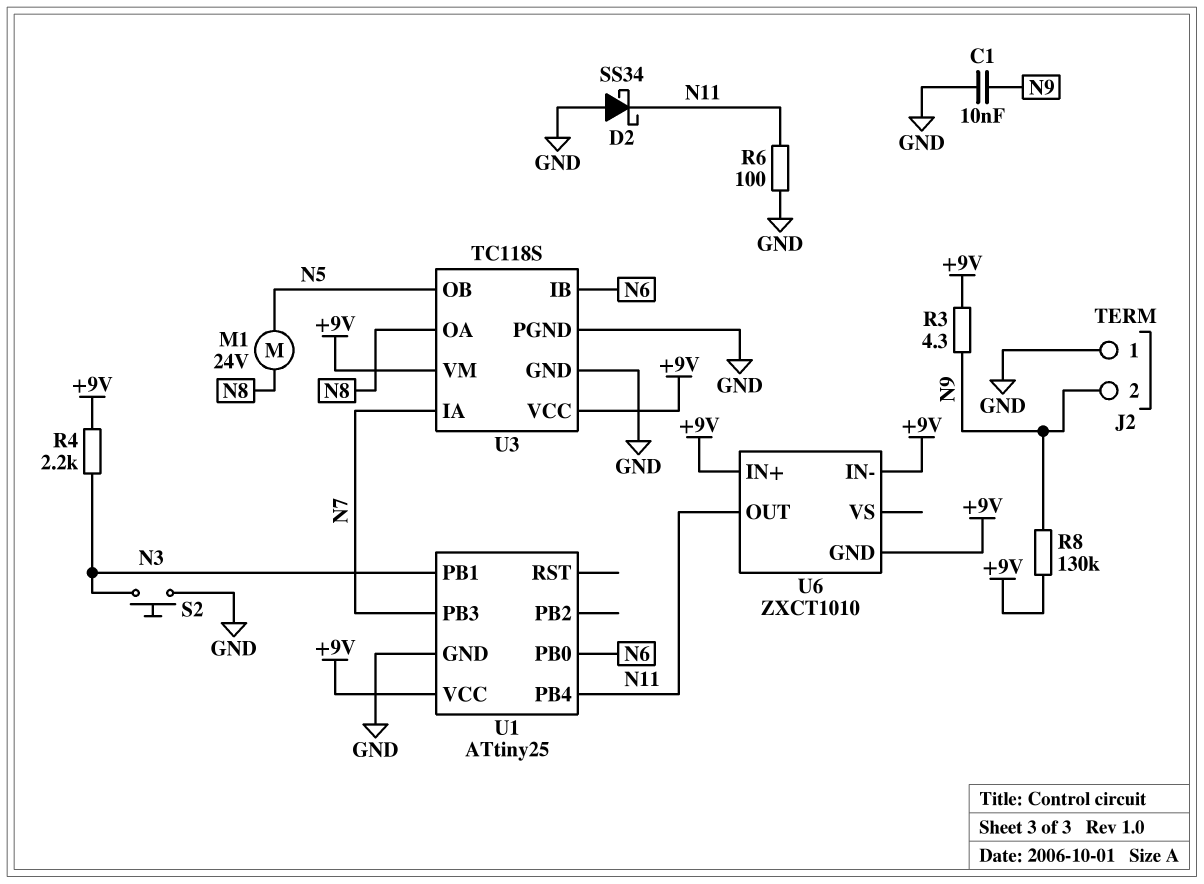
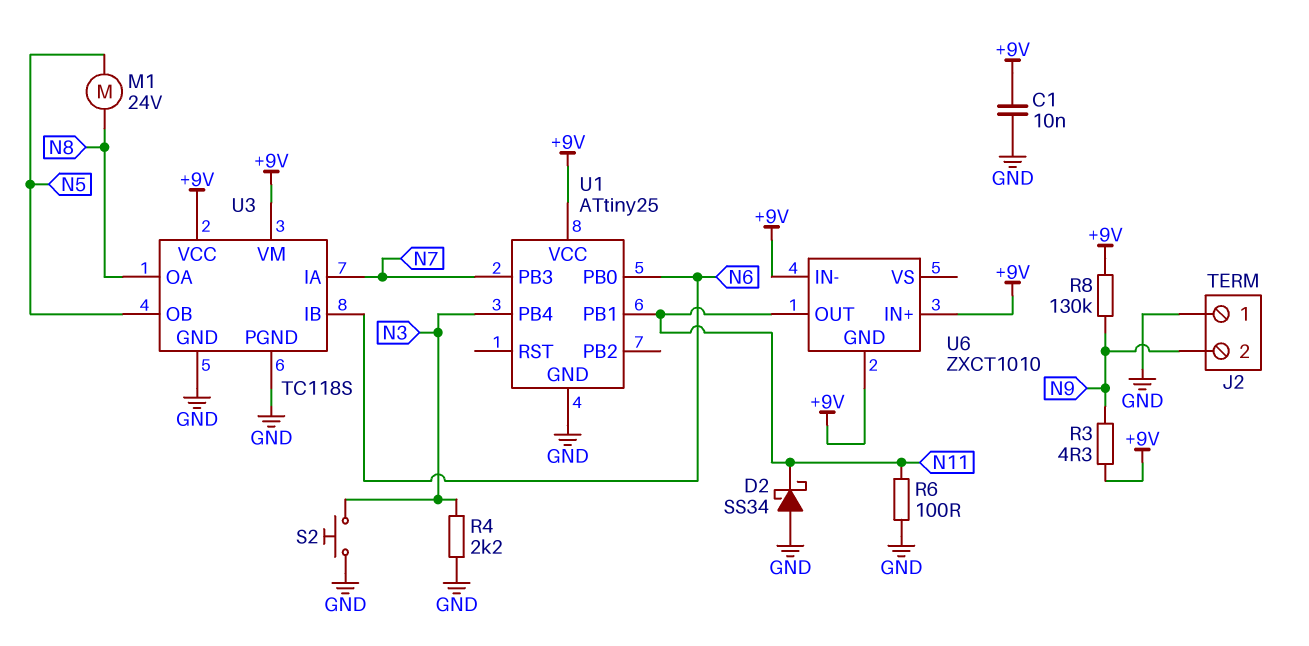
C1: 10nF (GND, N9) -> 10nF (+9V, GND)
R4: 2.2k (+9V, N3) -> 2.2k (GND, N3)
U1 pin PB1: N3 -> N11
U1 pin PB4: N11 -> N3

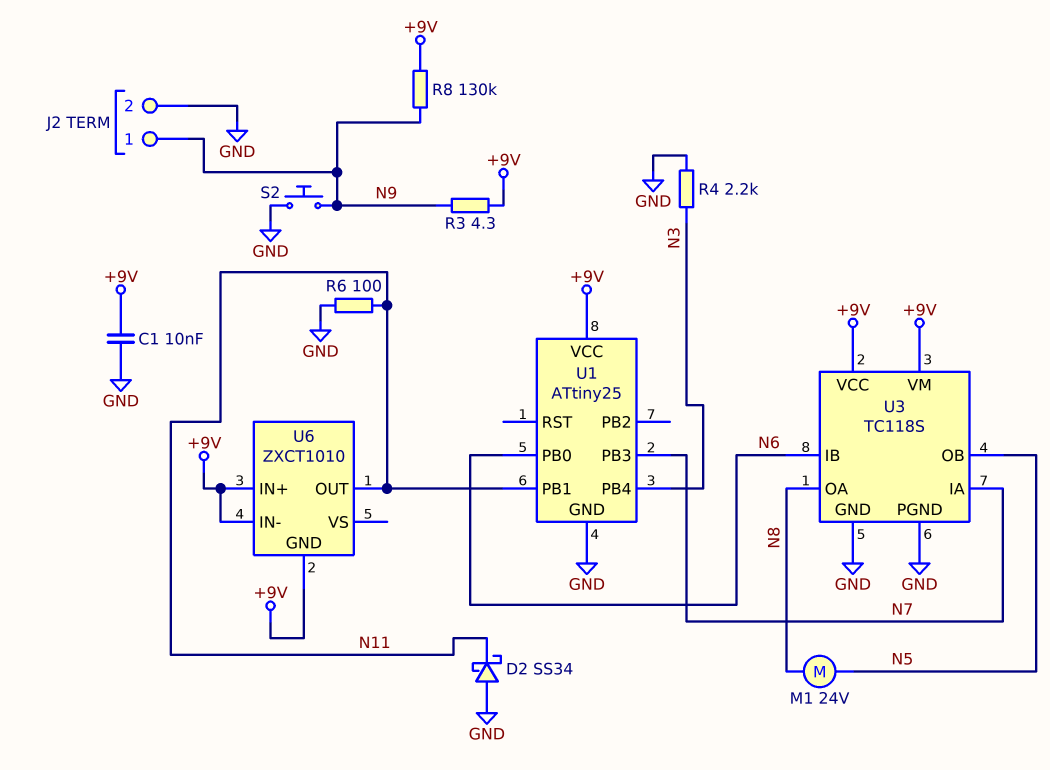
J2 pin 1: GND -> N9
J2 pin 2: N9 -> GND
S2: button (GND, N3) -> button (GND, N9)

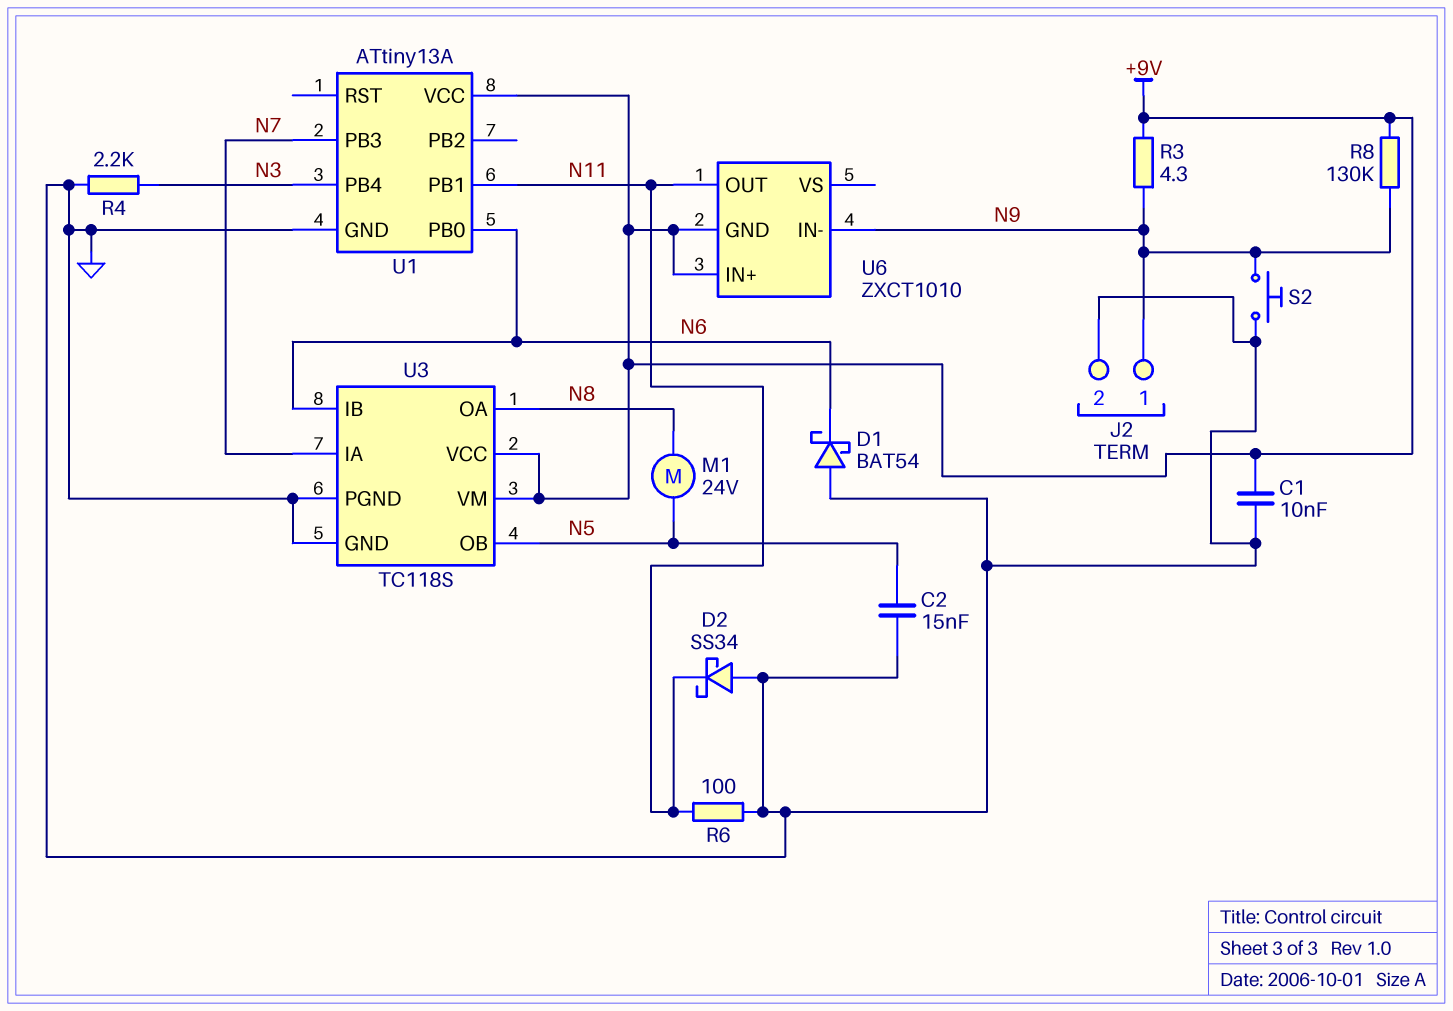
C2: none -> 15nF (GND, N5)
D1: none -> schottky BAT54 (A GND, K N6)
U1: ATtiny25 -> ATtiny13A
U6 pin IN-: +9V -> N9

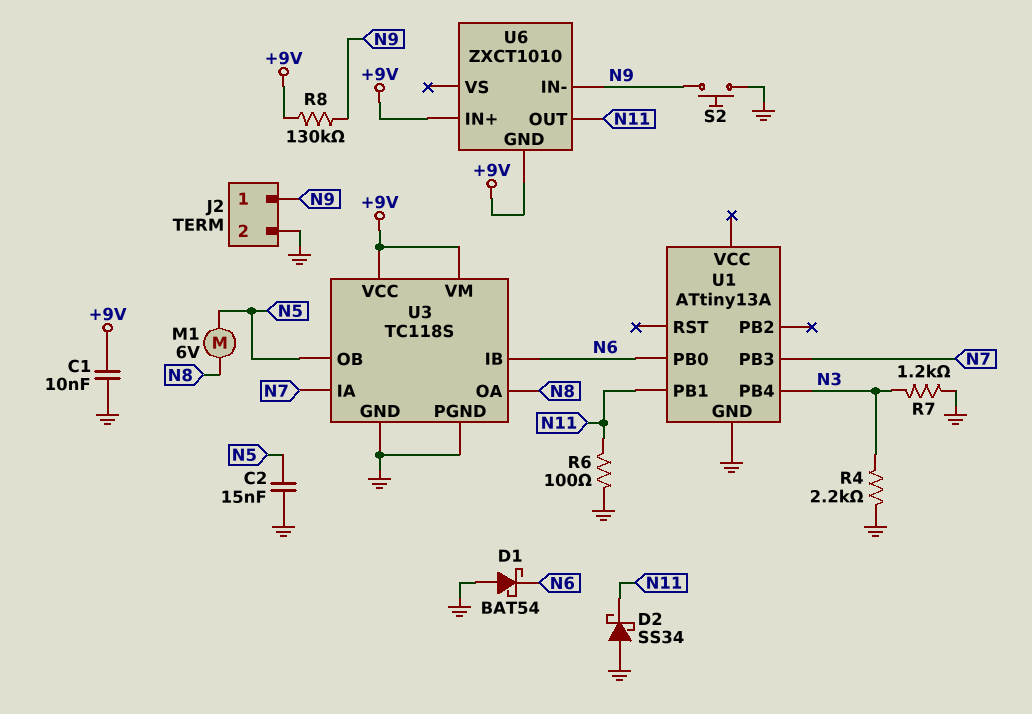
M1: motor 24V (N5, N8) -> motor 6V (N5, N8)
R3: 4.3 (+9V, N9) -> none
R7: none -> 1.2k (GND, N3)
U1 pin VCC: +9V -> none

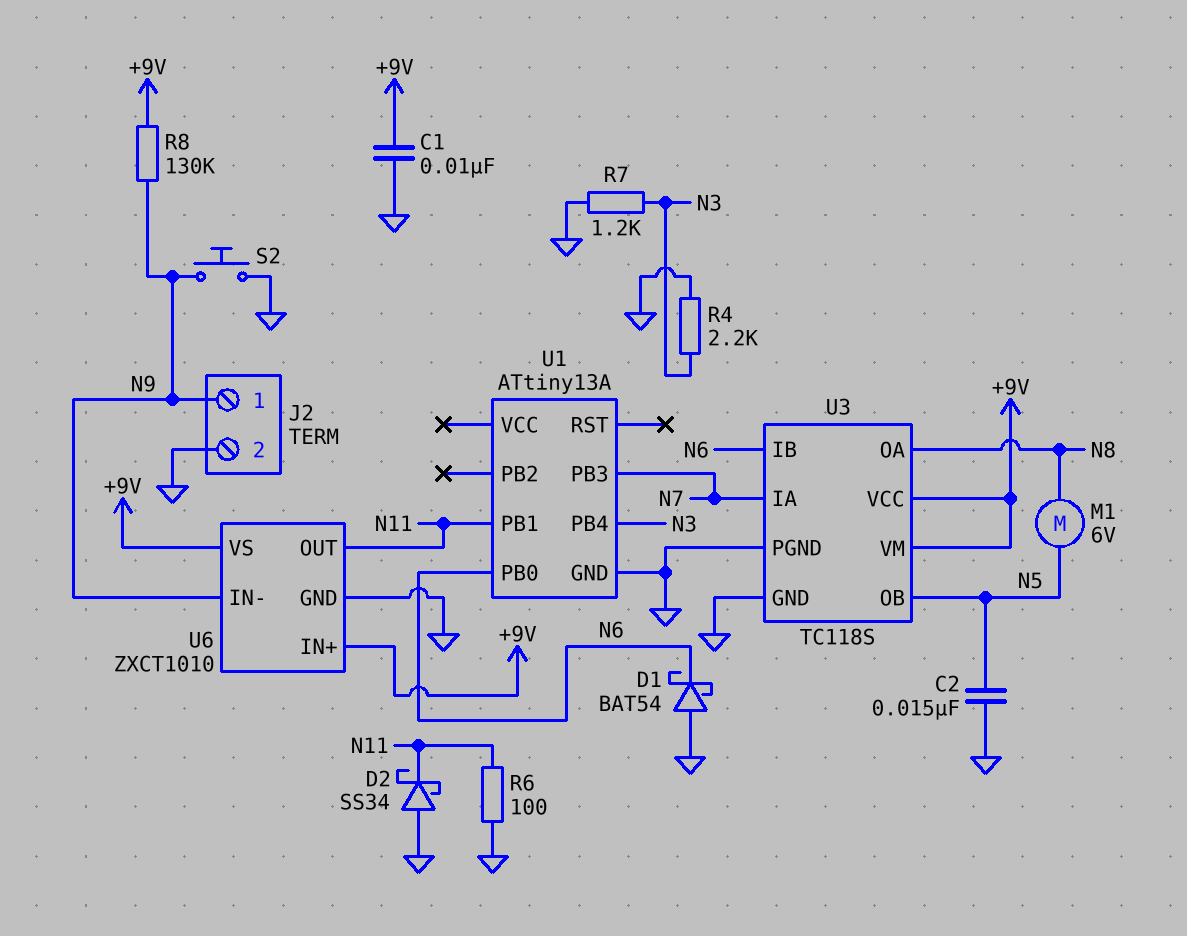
U6 pin GND: +9V -> GND
U6 pin VS: none -> +9V

